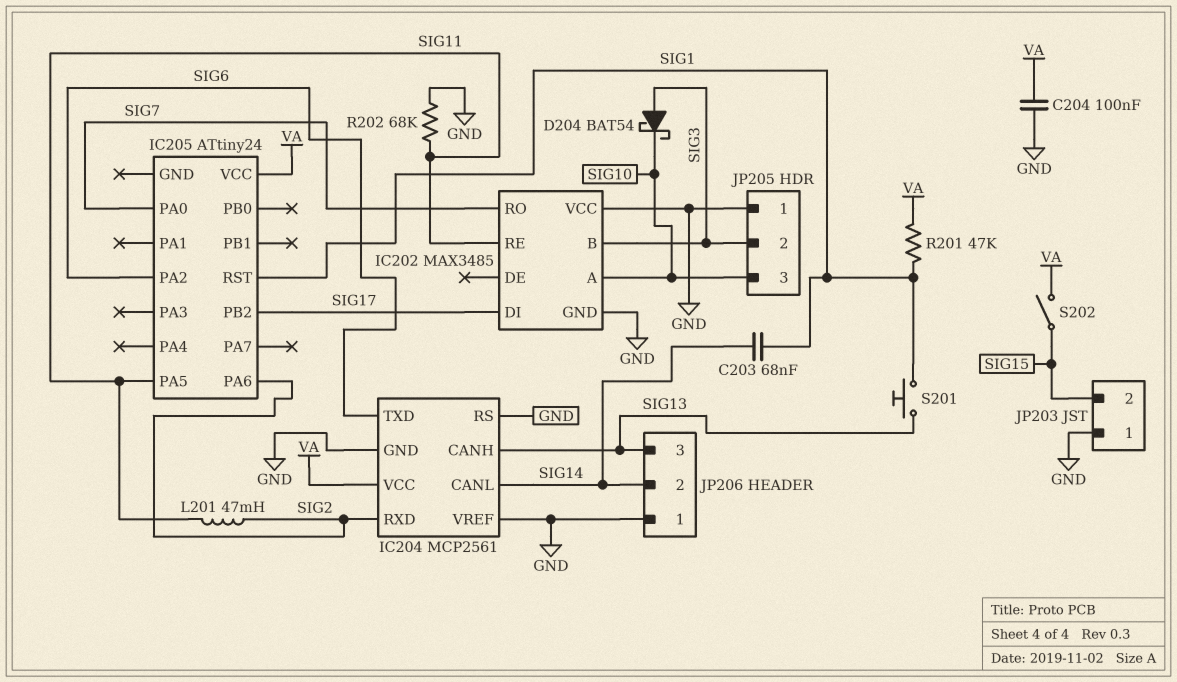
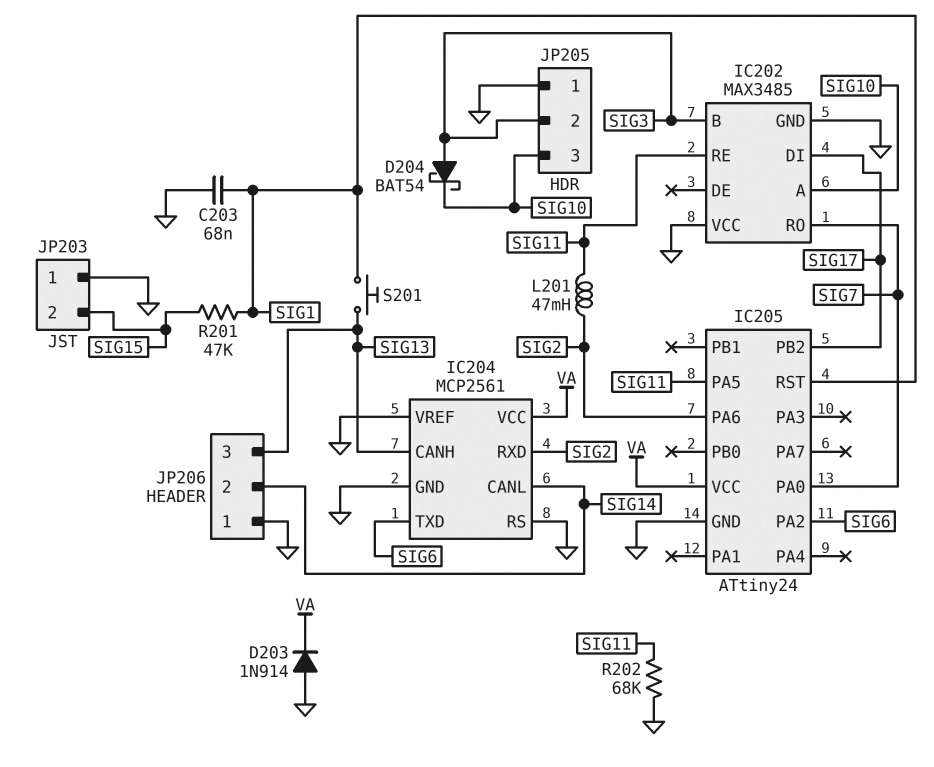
C203: 68nF (SIG1, SIG14) -> 68nF (GND, SIG1)
C204: 100nF (GND, VA) -> none
D203: none -> diode 1N914 (A GND, K VA)
IC205 pin GND: none -> GND
R201: 47k (SIG1, VA) -> 47k (SIG1, SIG15)
S202: switch (SIG15, VA) -> none

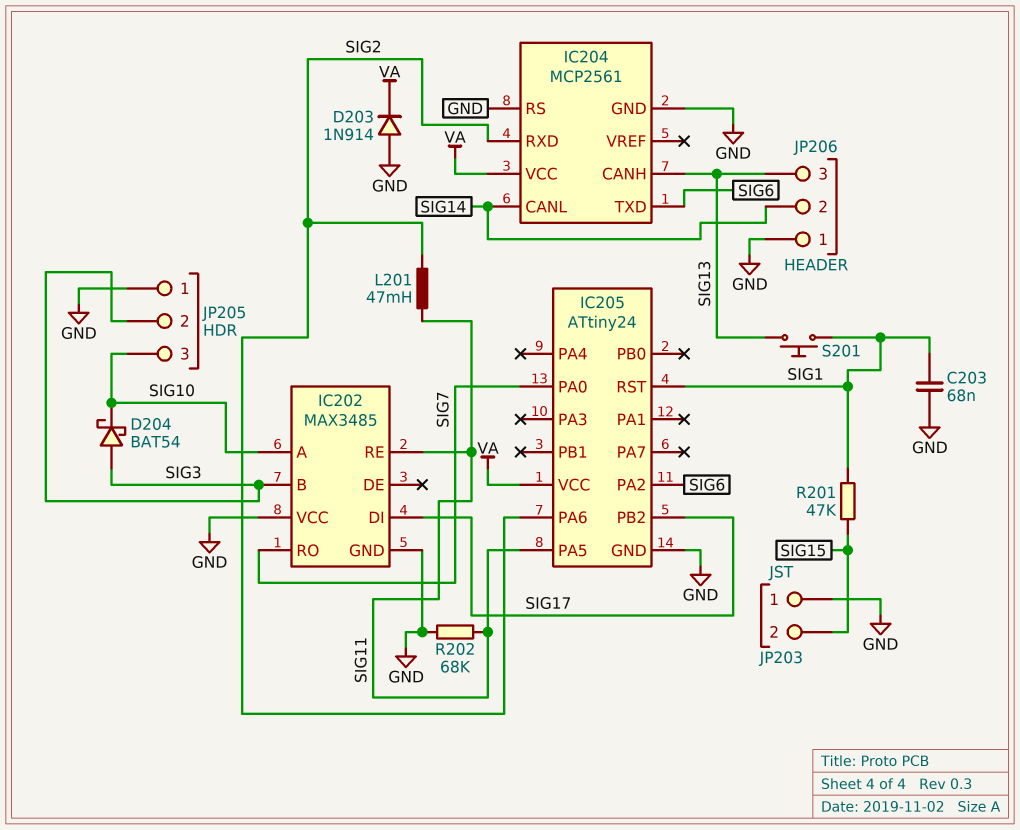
IC204 pin VREF: GND -> none

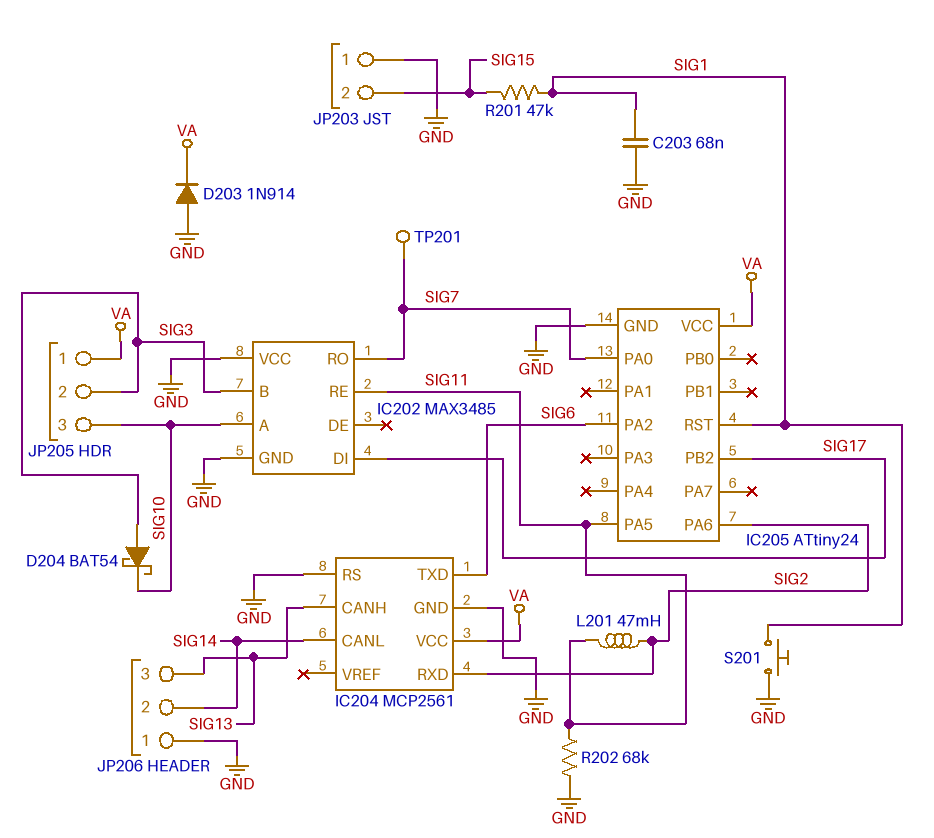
JP205 pin 1: GND -> VA
S201: button (SIG1, SIG13) -> button (GND, SIG1)
TP201: none -> test point (SIG7)

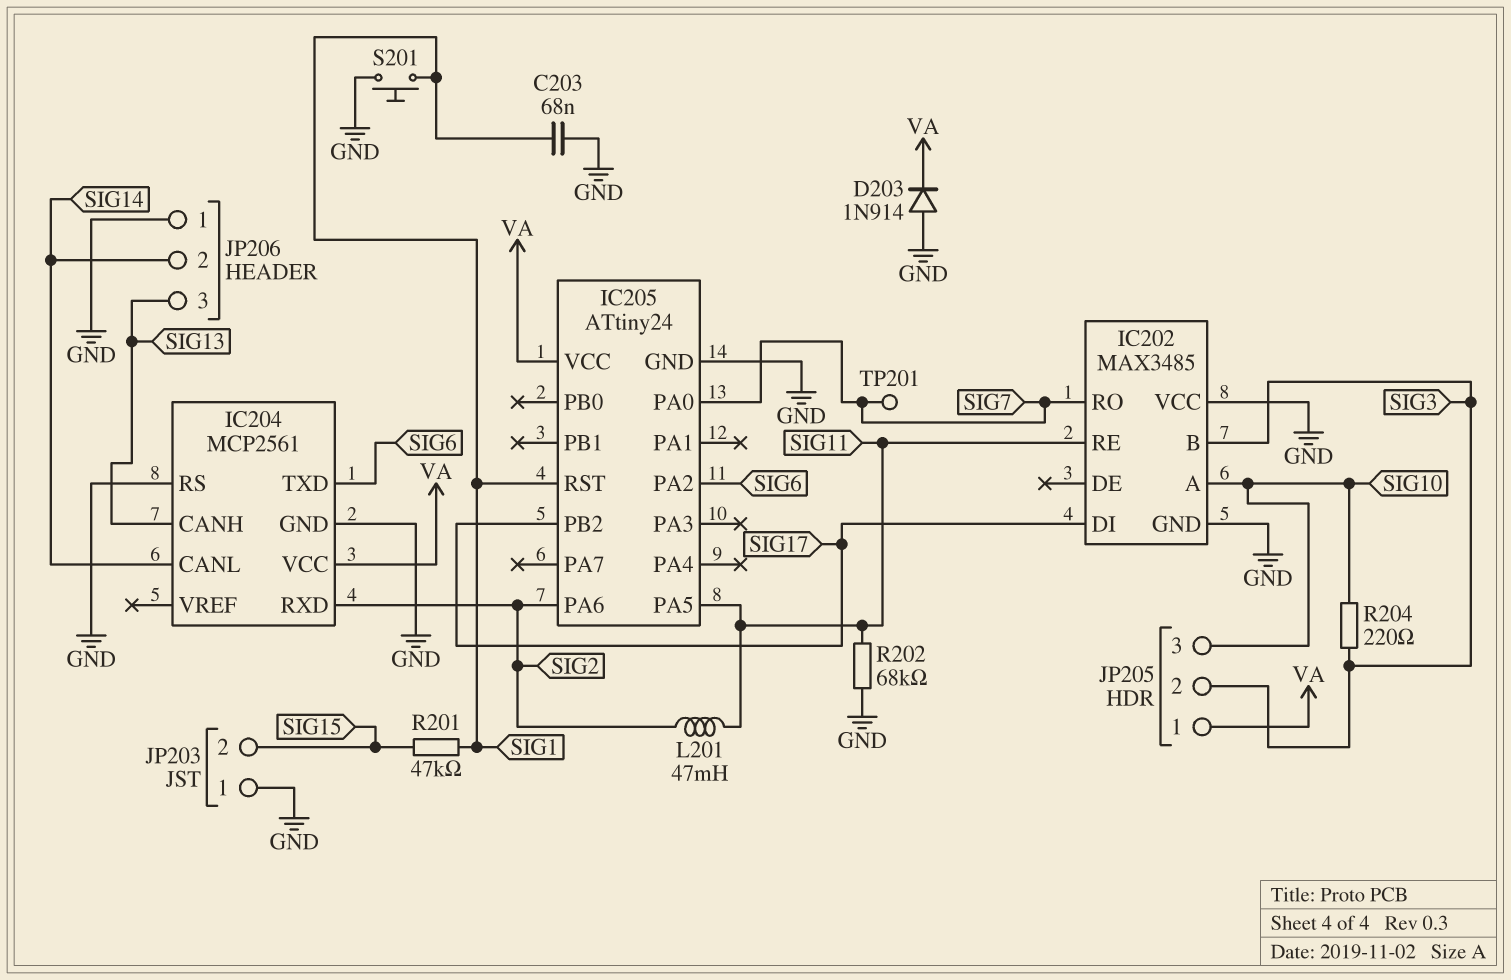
D204: schottky BAT54 (A SIG3, K SIG10) -> none
R204: none -> 220 (SIG3, SIG10)

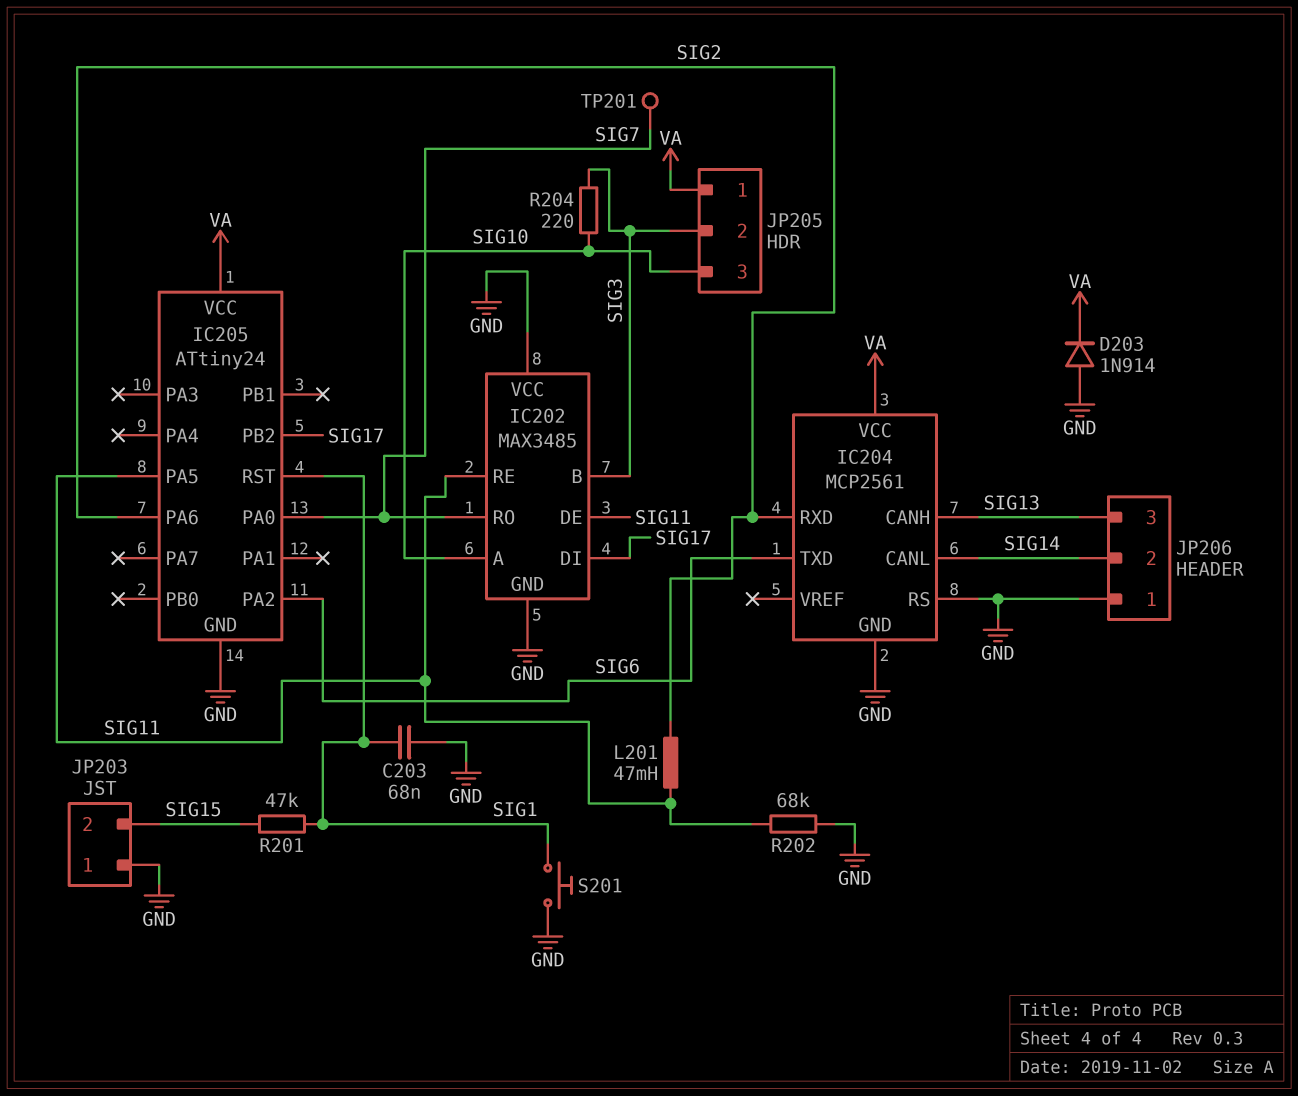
IC202 pin DE: none -> SIG11

